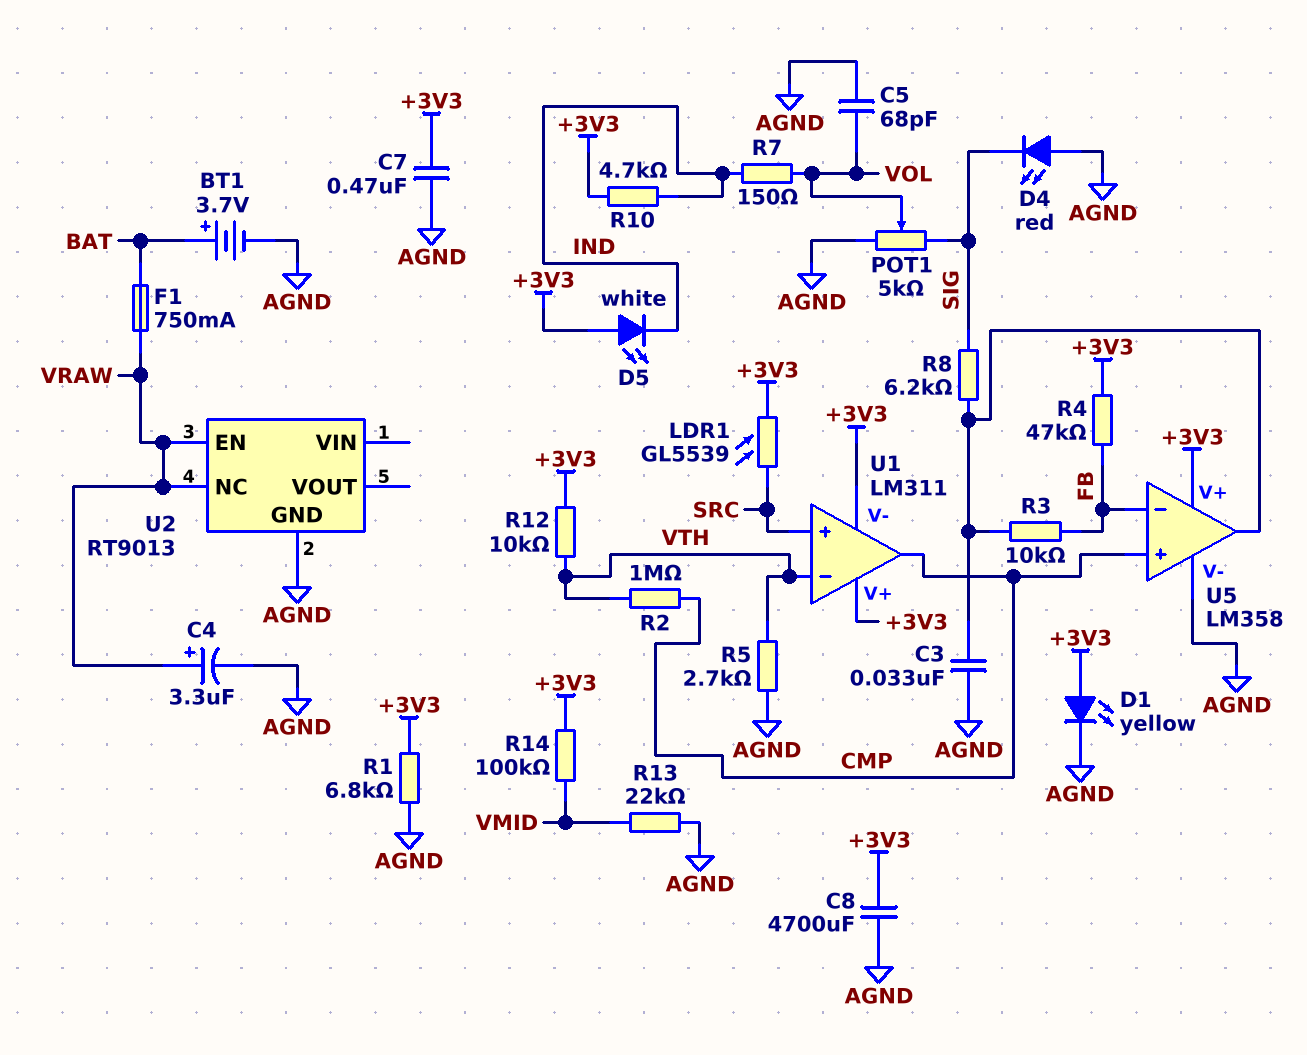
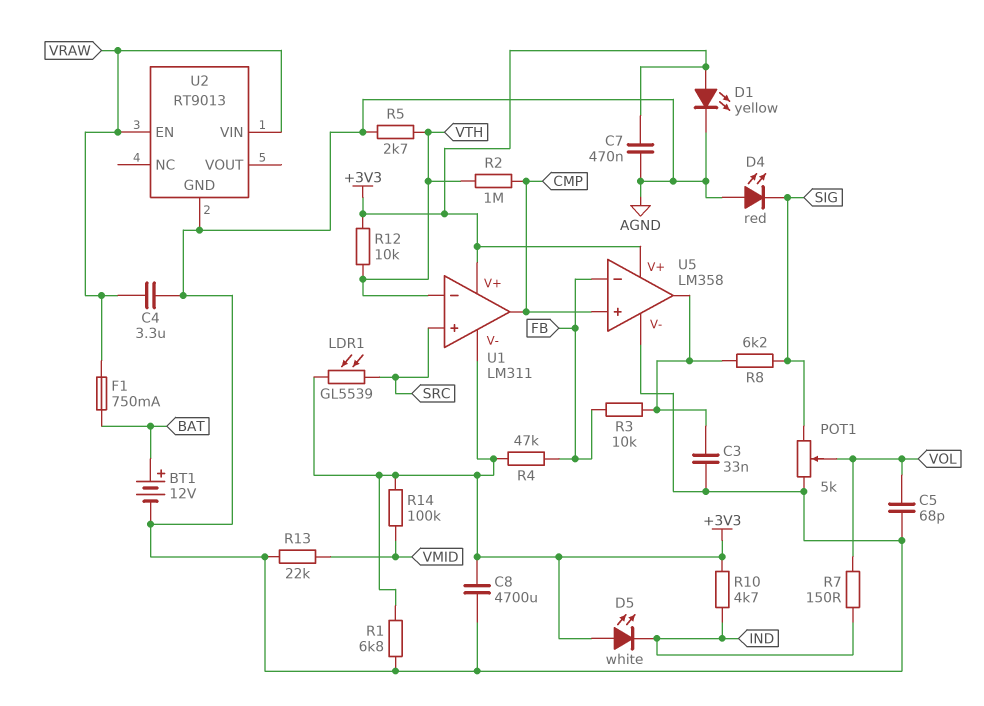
BT1: 3.7V (plus BAT, minus AGND) -> 12V (plus BAT, minus AGND)
C4: 3.3uF (plus VRAW, minus AGND) -> 3.3uF (AGND, VRAW)
U2 pin NC: VRAW -> none
U2 pin VIN: none -> VRAW

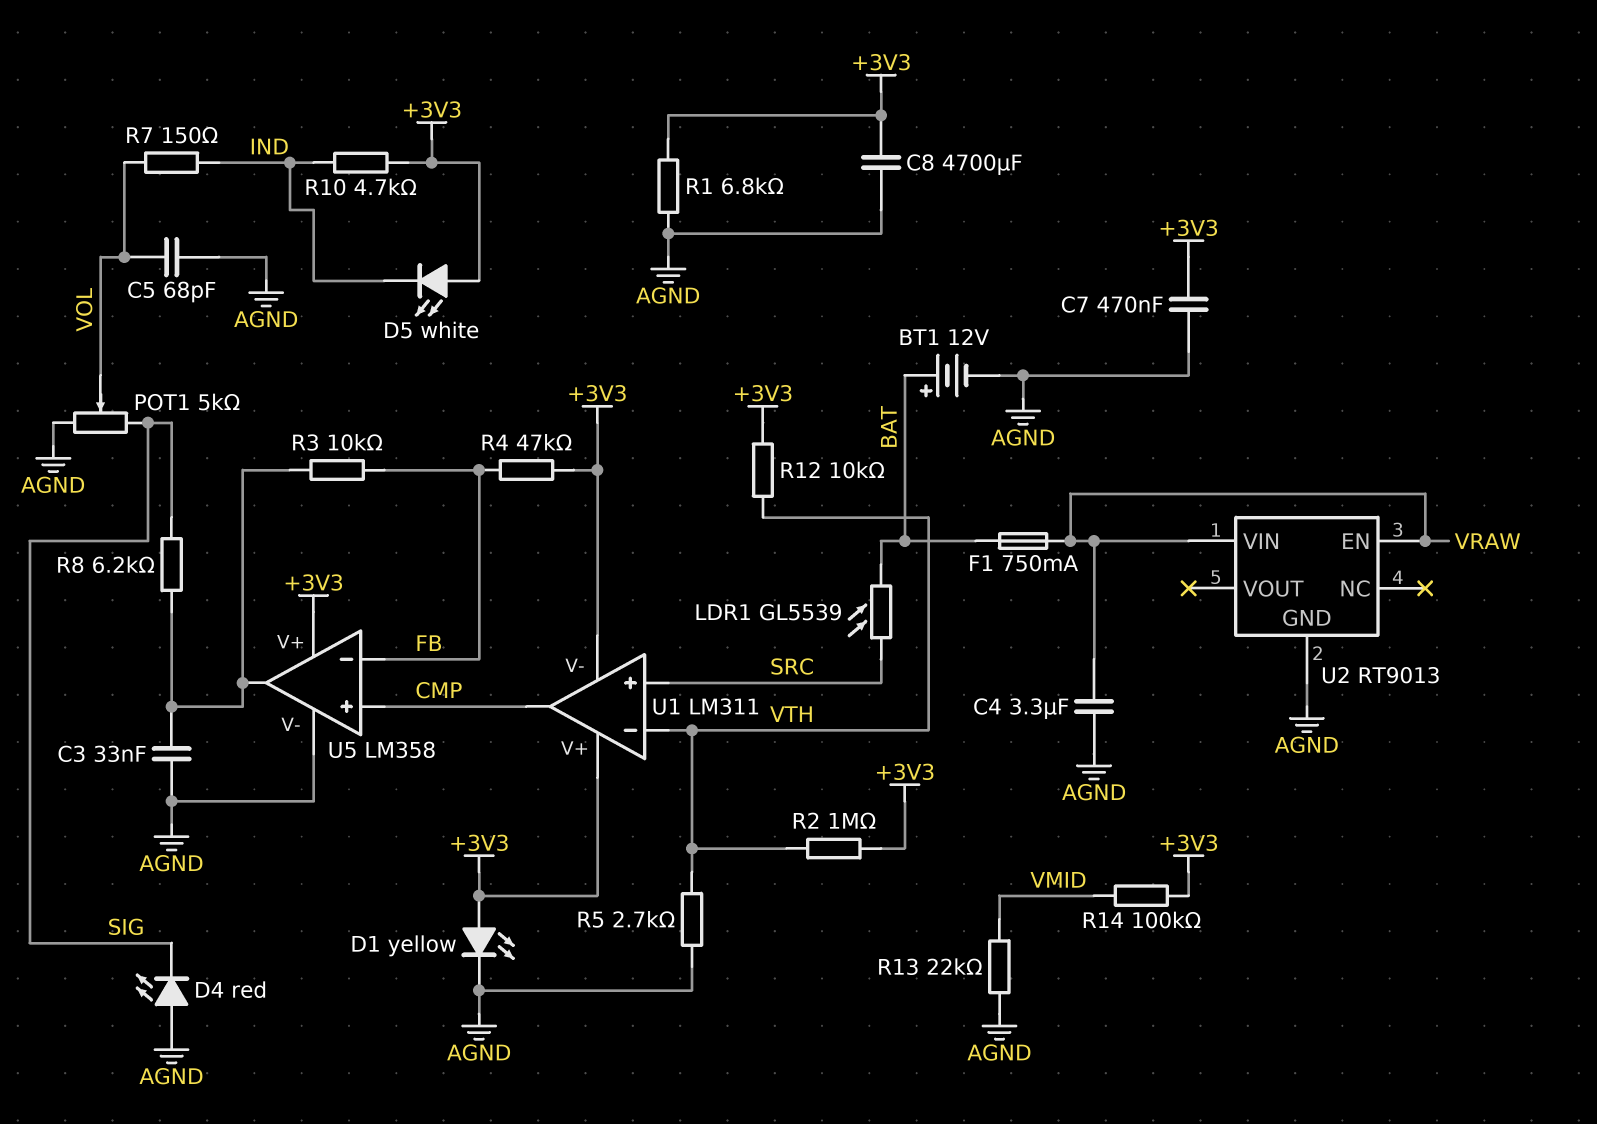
LDR1: GL5539 (+3V3, SRC) -> GL5539 (BAT, SRC)
R2: 1M (CMP, VTH) -> 1M (+3V3, VTH)

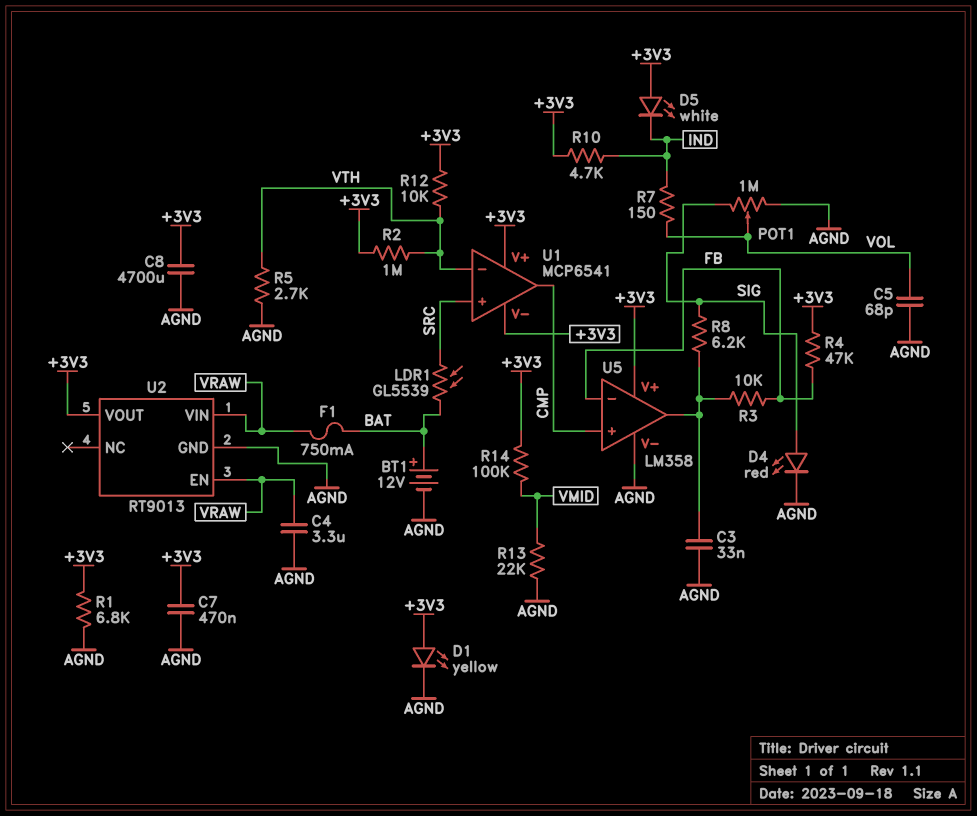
D4: LED red (A AGND, K SIG) -> LED red (A SIG, K AGND)
POT1: 5k (AGND, SIG, wiper VOL) -> 1M (AGND, SIG, wiper VOL)
U1: LM311 -> MCP6541
U2 pin VOUT: none -> +3V3

